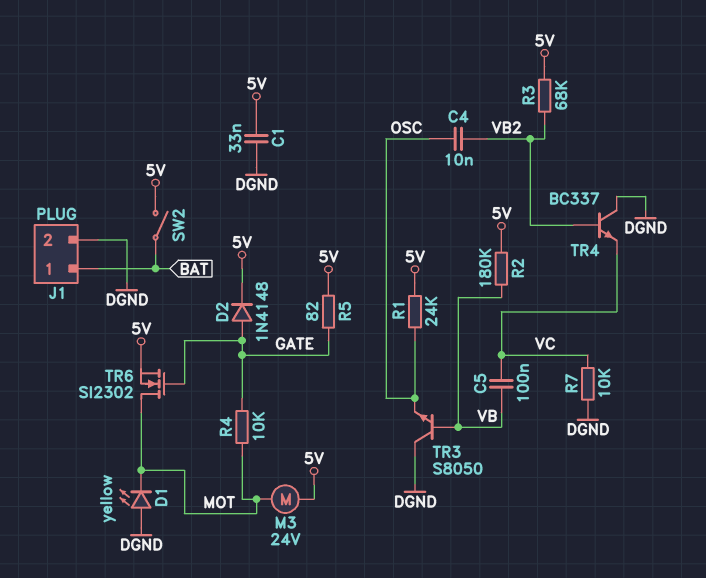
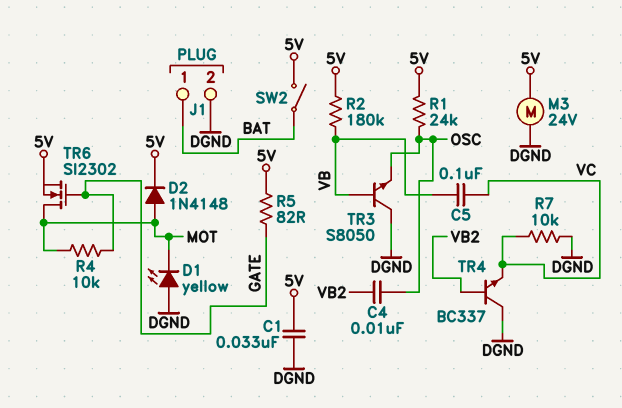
D2: diode 1N4148 (A GATE, K 5V) -> diode 1N4148 (A MOT, K 5V)
M3: motor 24V (5V, MOT) -> motor 24V (5V, DGND)
R3: 68k (5V, VB2) -> none

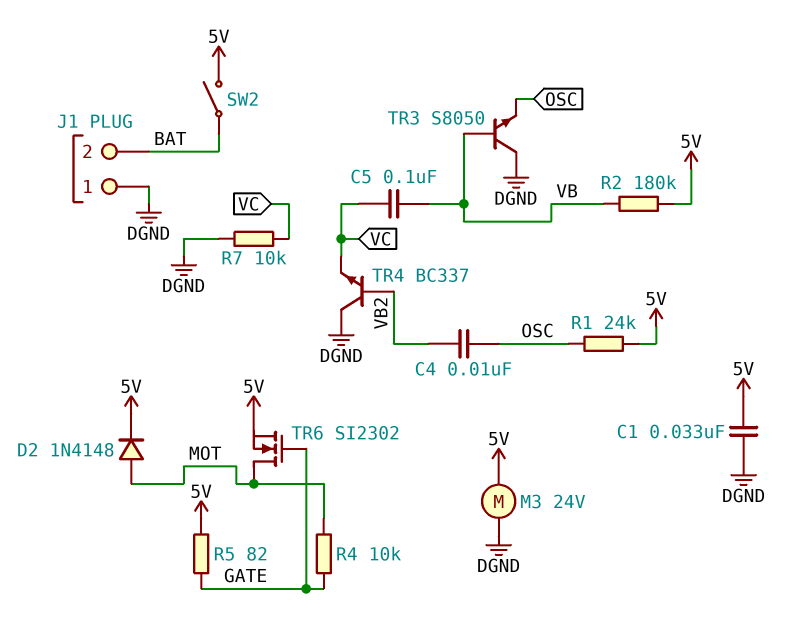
D1: LED yellow (A DGND, K MOT) -> none
J1 pin 1: BAT -> DGND
J1 pin 2: DGND -> BAT

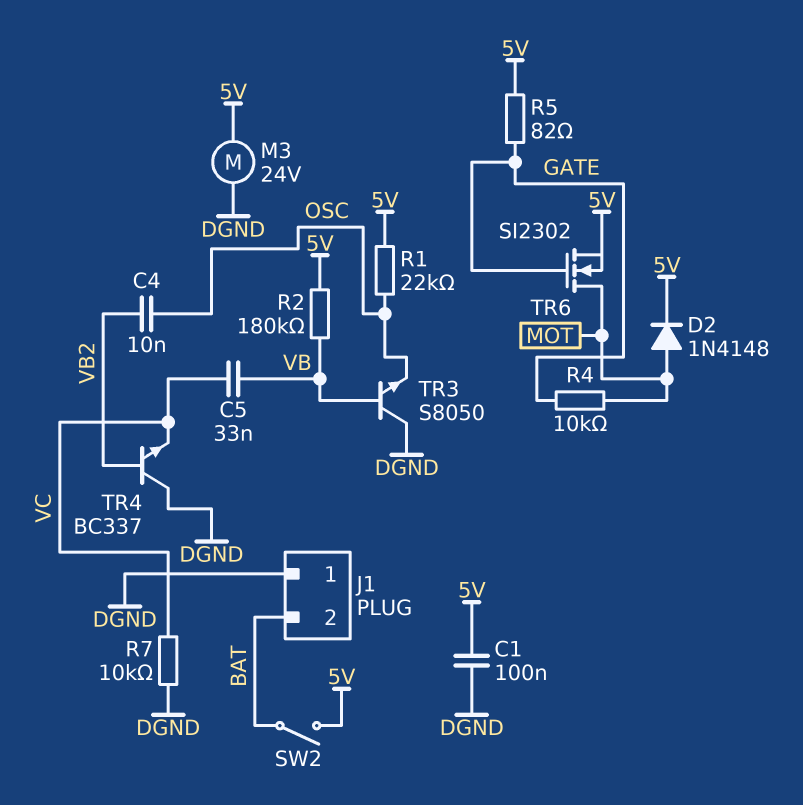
C1: 33nF (5V, DGND) -> 100nF (5V, DGND)
C5: 100nF (VB, VC) -> 33nF (VB, VC)
R1: 24k (5V, OSC) -> 22k (5V, OSC)

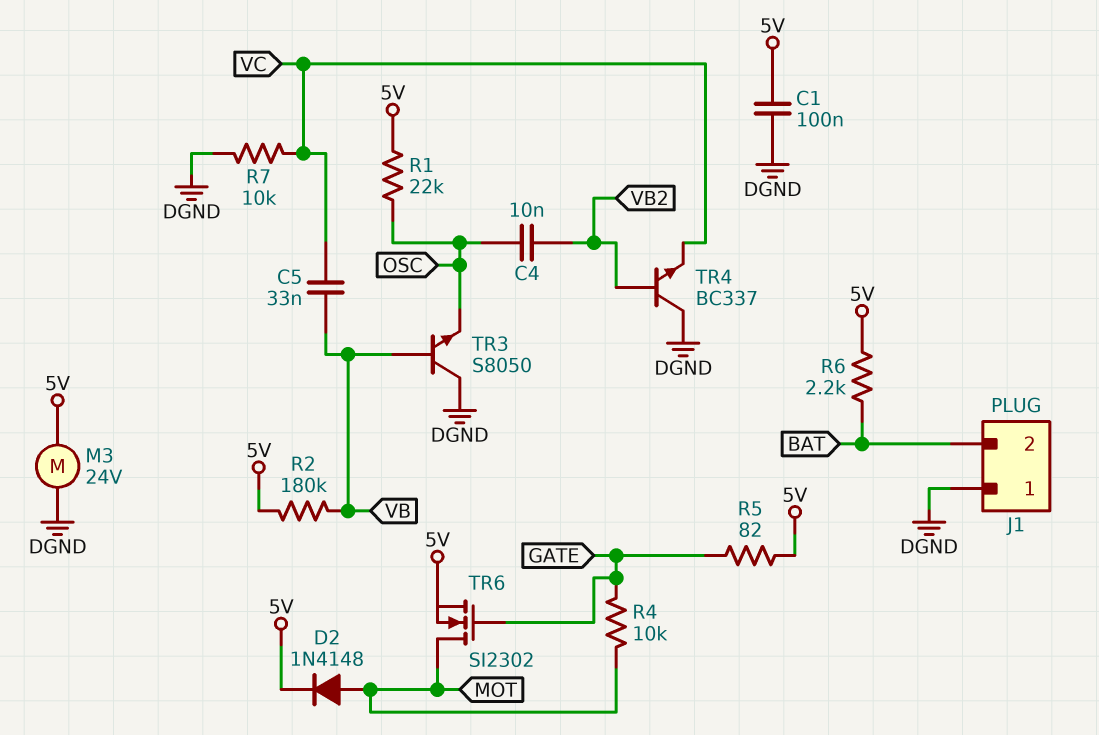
R6: none -> 2.2k (5V, BAT)
SW2: switch (5V, BAT) -> none

